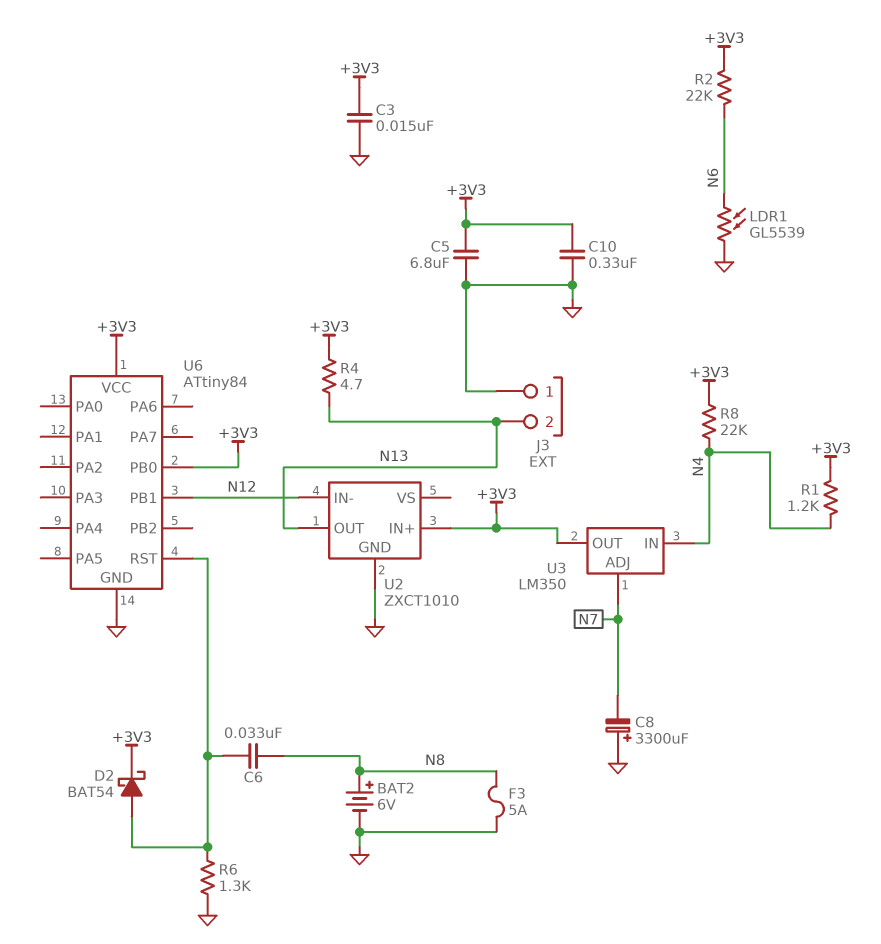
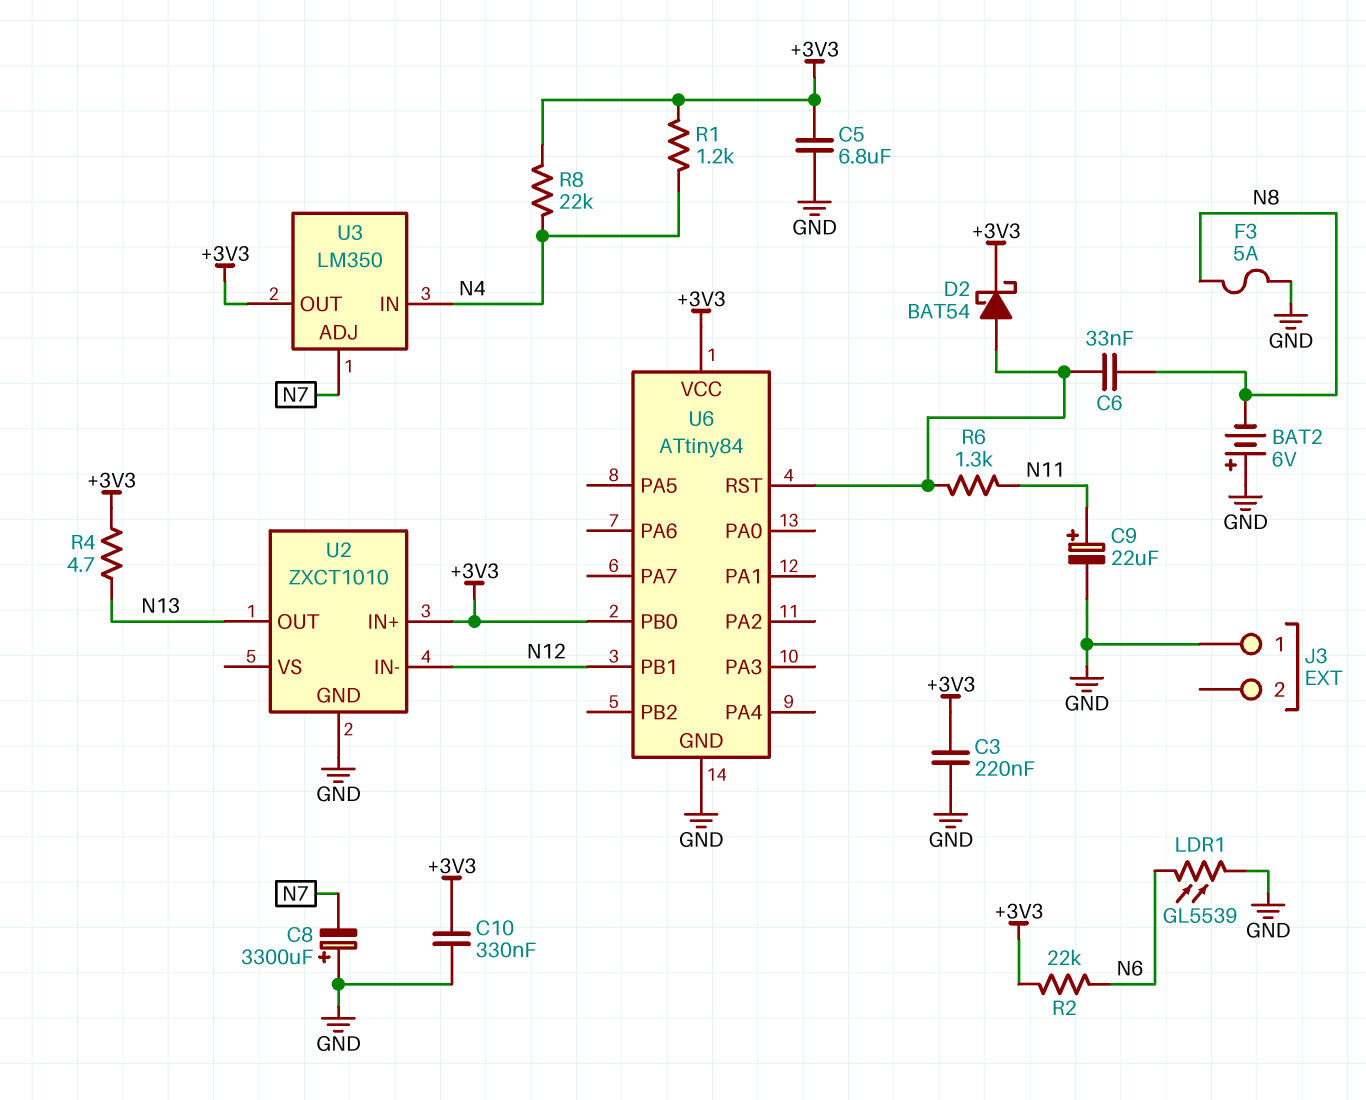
BAT2: 6V (plus N8, minus GND) -> 6V (plus GND, minus N8)
C3: 15nF (+3V3, GND) -> 220nF (+3V3, GND)
C9: none -> 22uF (plus N11, minus GND)
J3 pin 2: N13 -> none
R6: 1.3k (GND, U6/RST) -> 1.3k (N11, U6/RST)

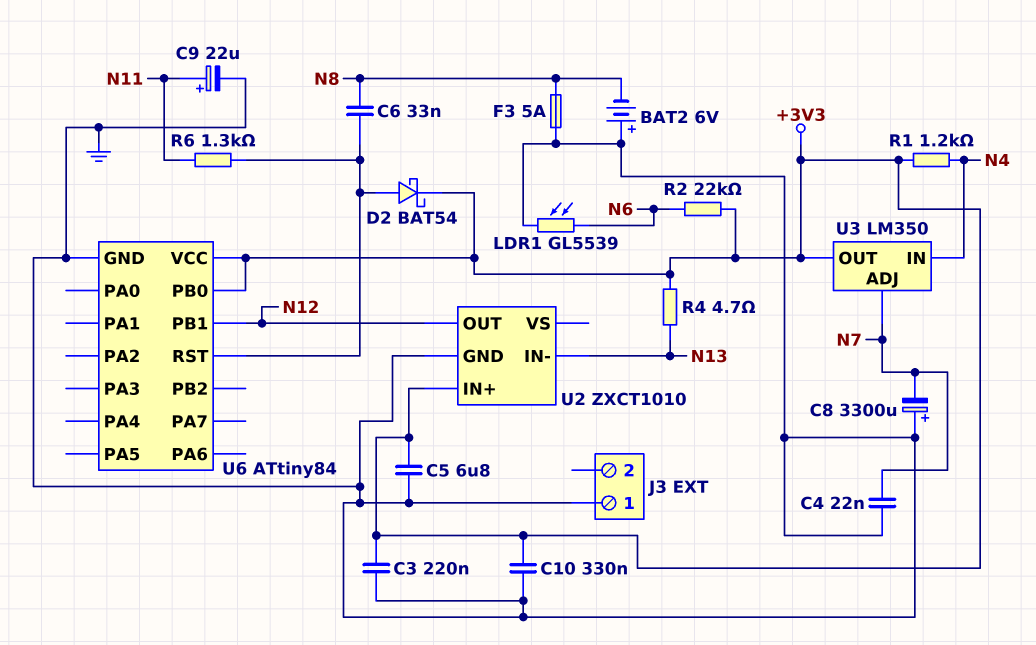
C4: none -> 22nF (GND, N7)
R8: 22k (+3V3, N4) -> none
U2 pin IN-: N12 -> N13
U2 pin OUT: N13 -> N12

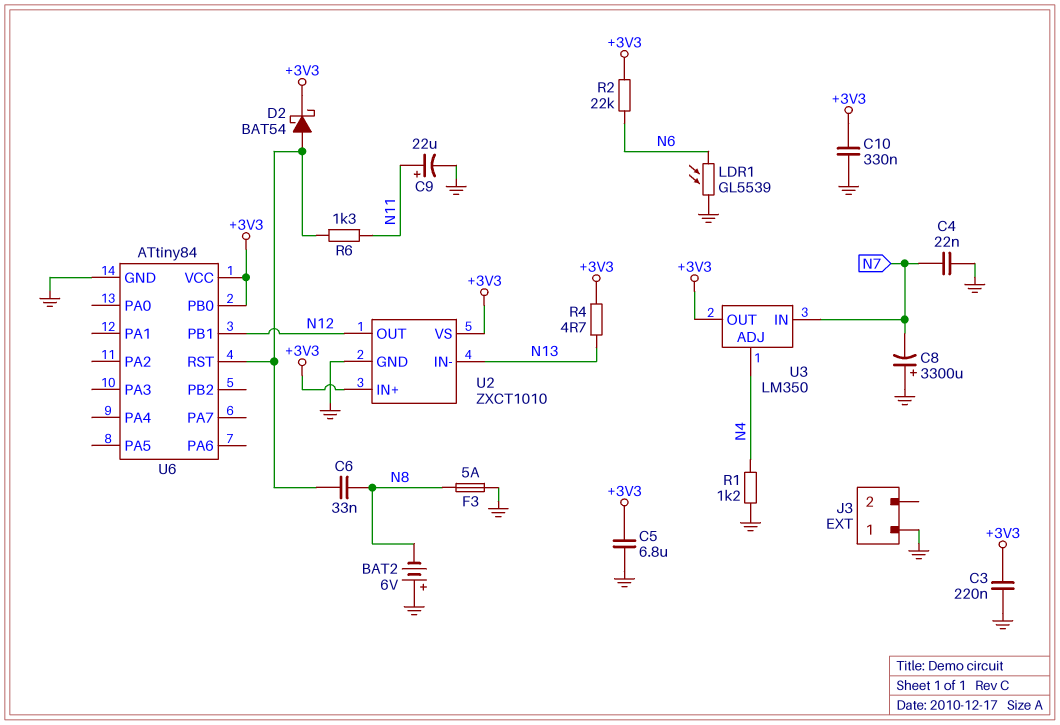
R1: 1.2k (+3V3, N4) -> 1.2k (GND, N4)
U2 pin VS: none -> +3V3
U3 pin ADJ: N7 -> N4
U3 pin IN: N4 -> N7

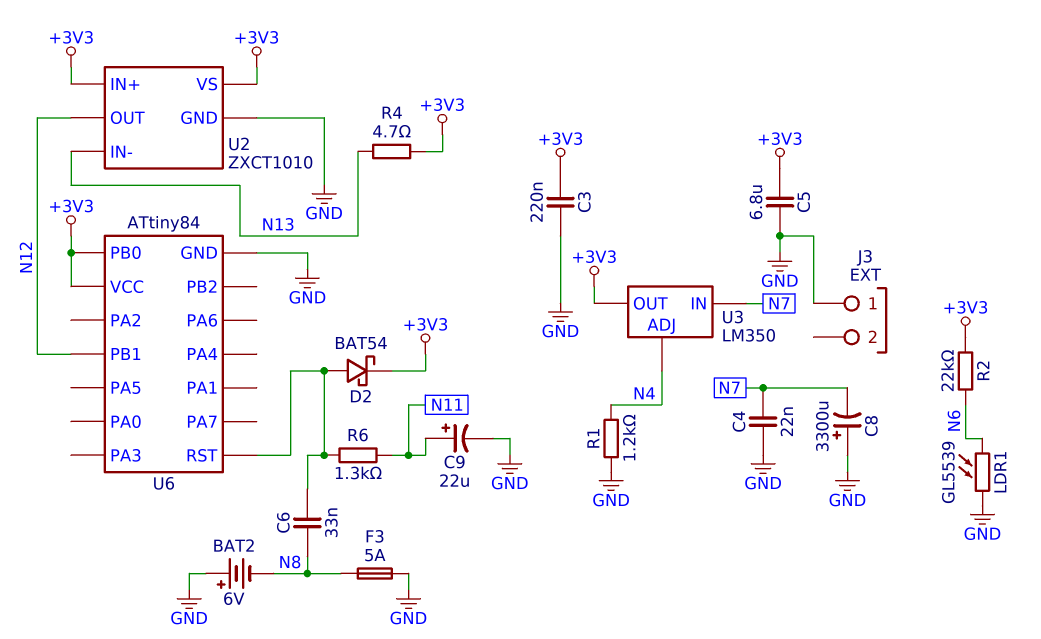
C10: 330nF (+3V3, GND) -> none

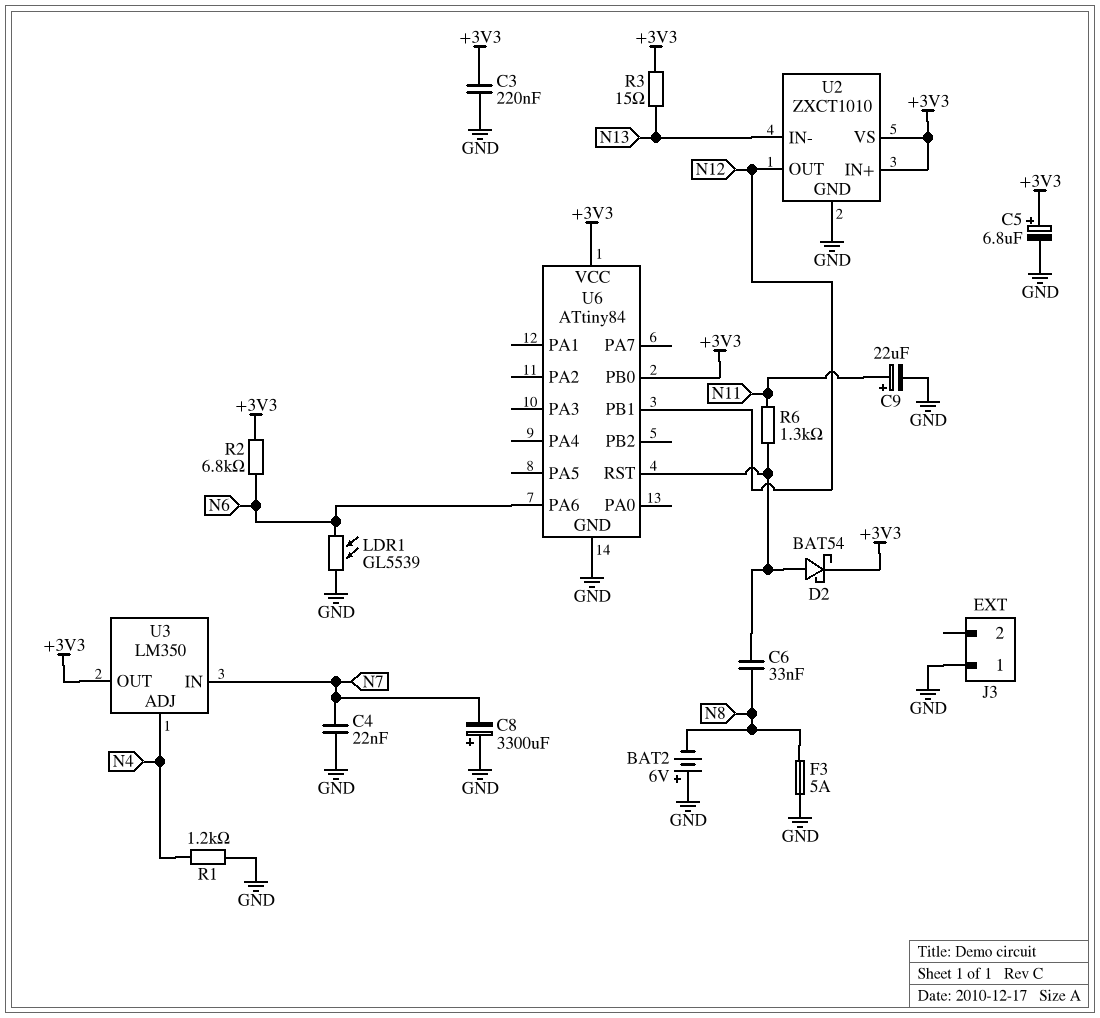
C5: 6.8uF (+3V3, GND) -> 6.8uF (plus +3V3, minus GND)
R2: 22k (+3V3, N6) -> 6.8k (+3V3, N6)
R3: none -> 15 (+3V3, N13)
R4: 4.7 (+3V3, N13) -> none
U6 pin PA6: none -> N6

